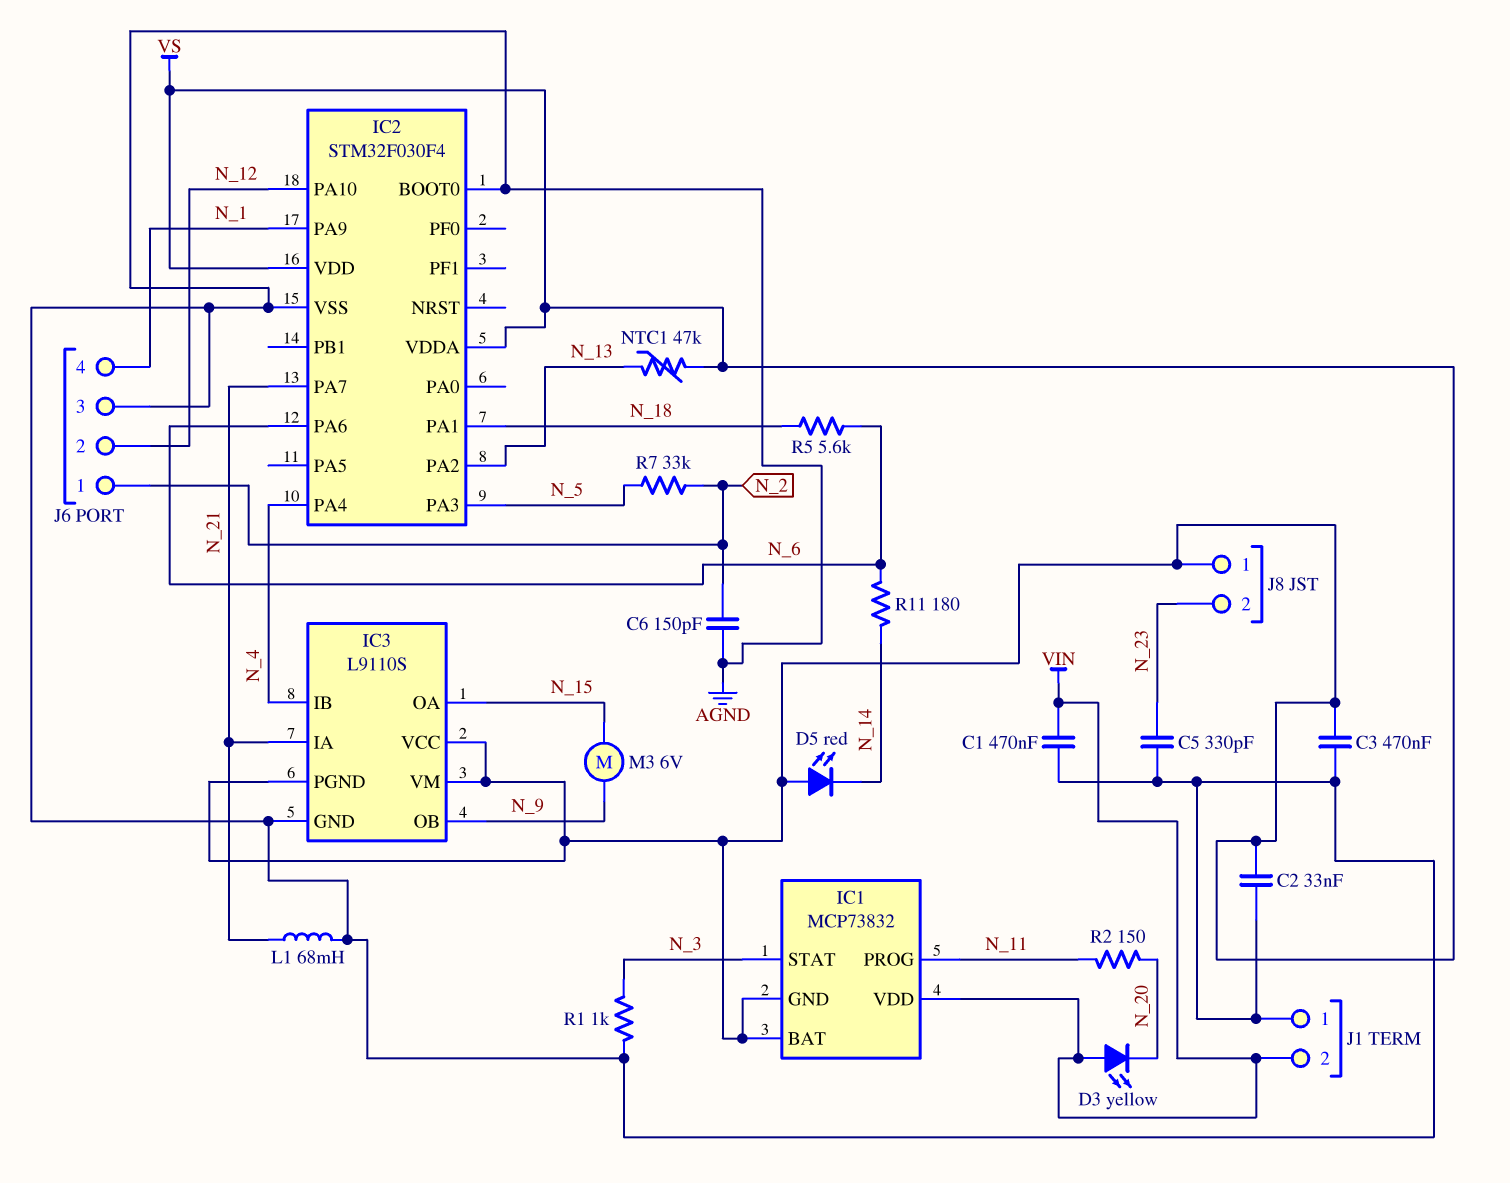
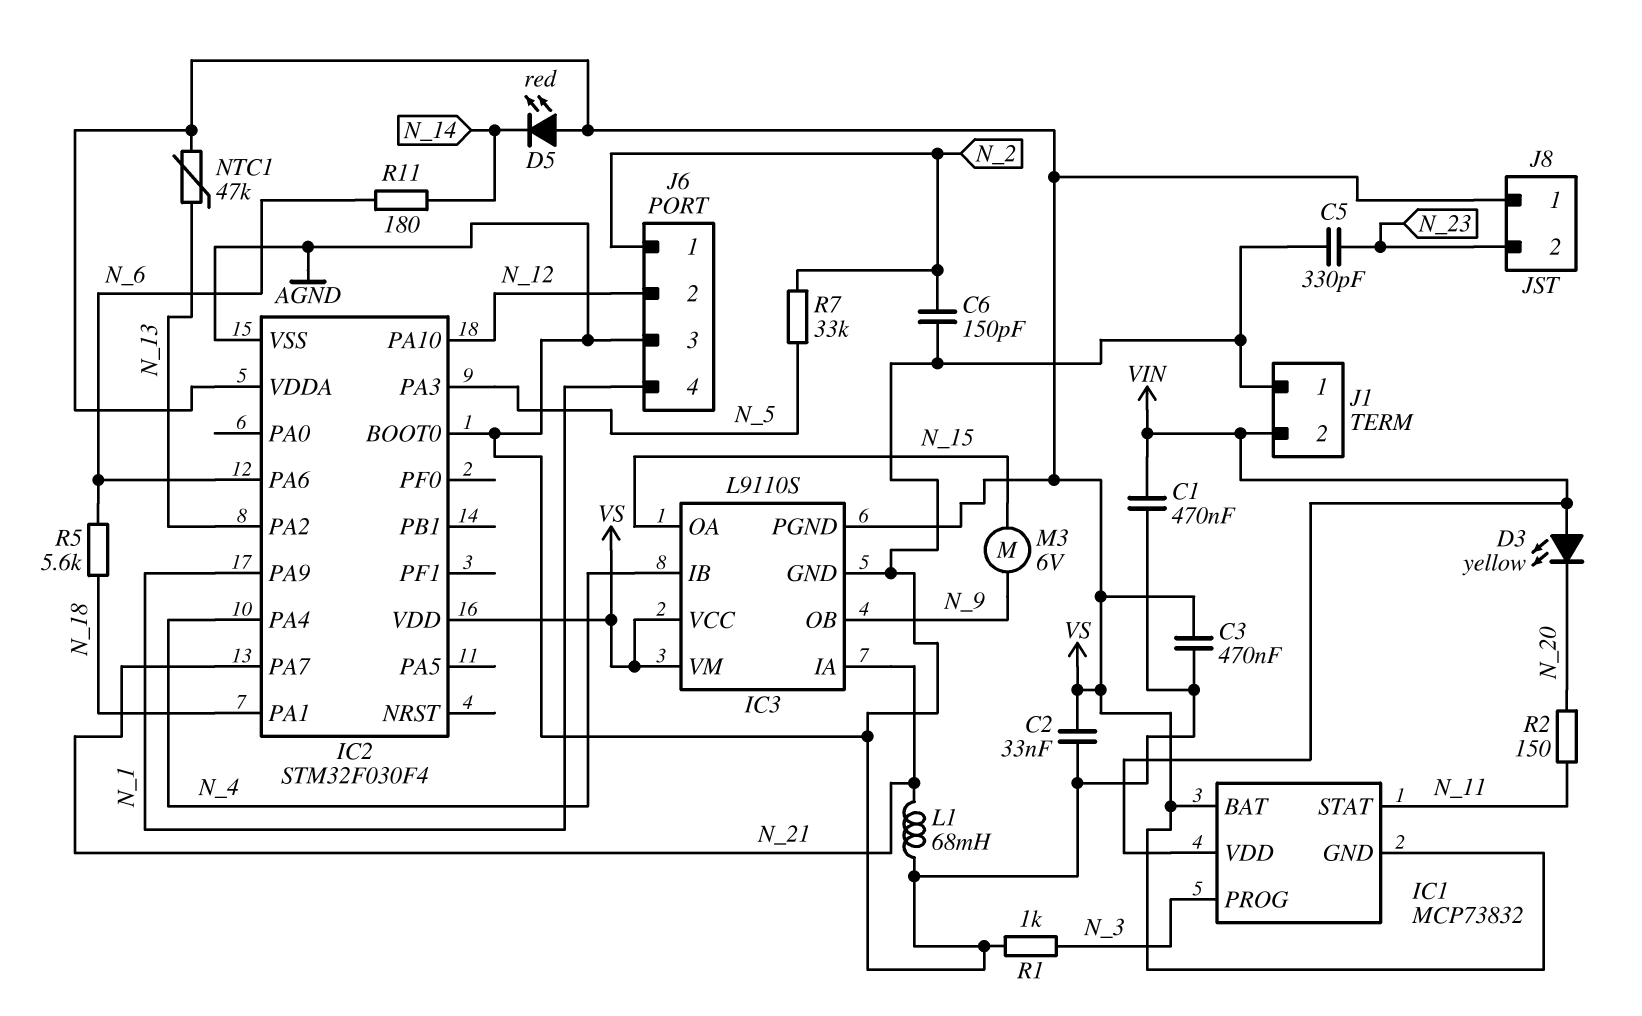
IC1 pin PROG: N_11 -> N_3
IC1 pin STAT: N_3 -> N_11

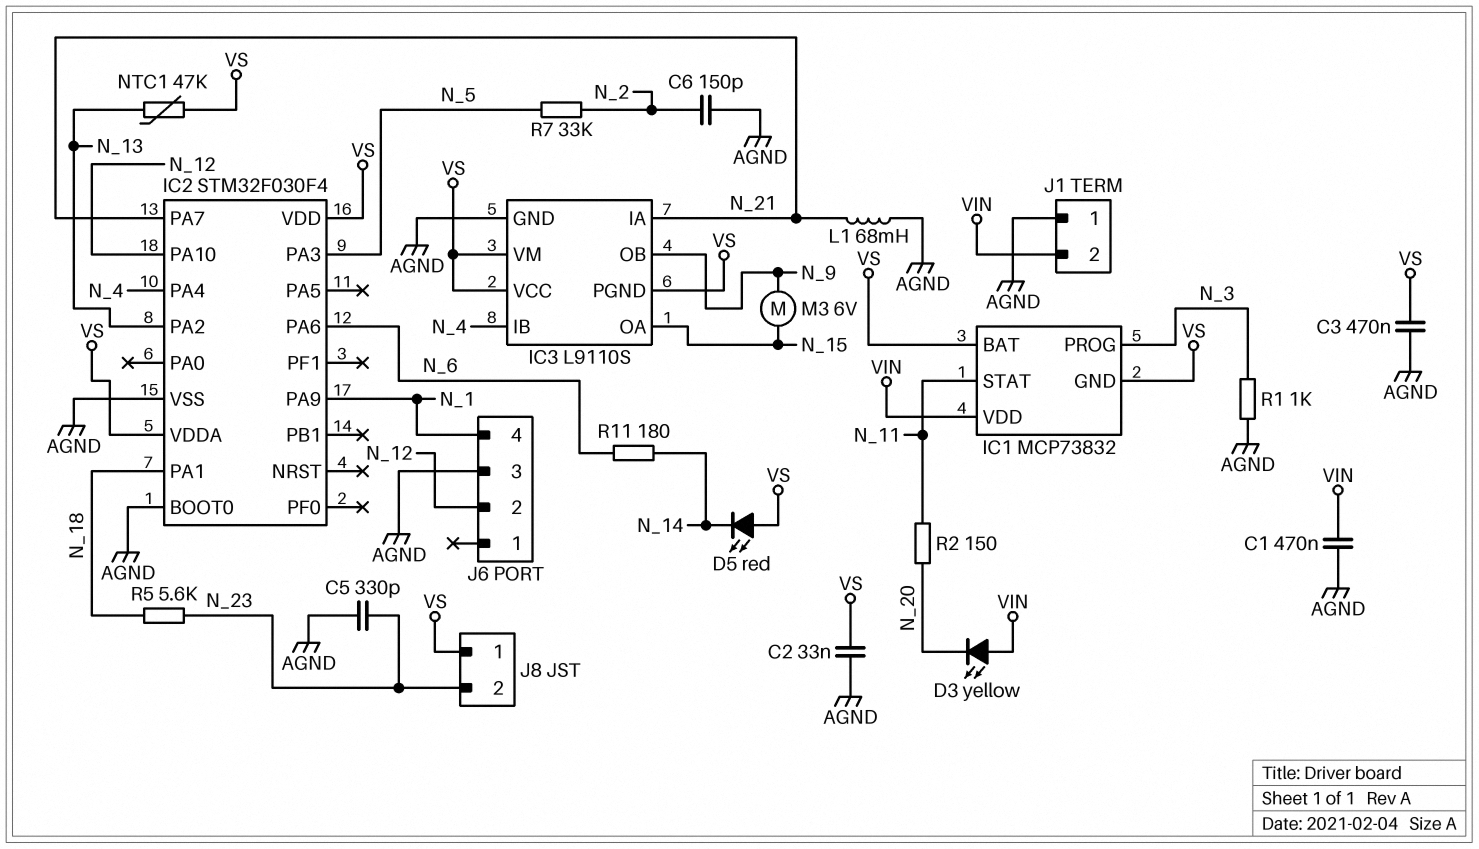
J6 pin 1: N_2 -> none
R5: 5.6k (N_6, N_18) -> 5.6k (N_18, N_23)

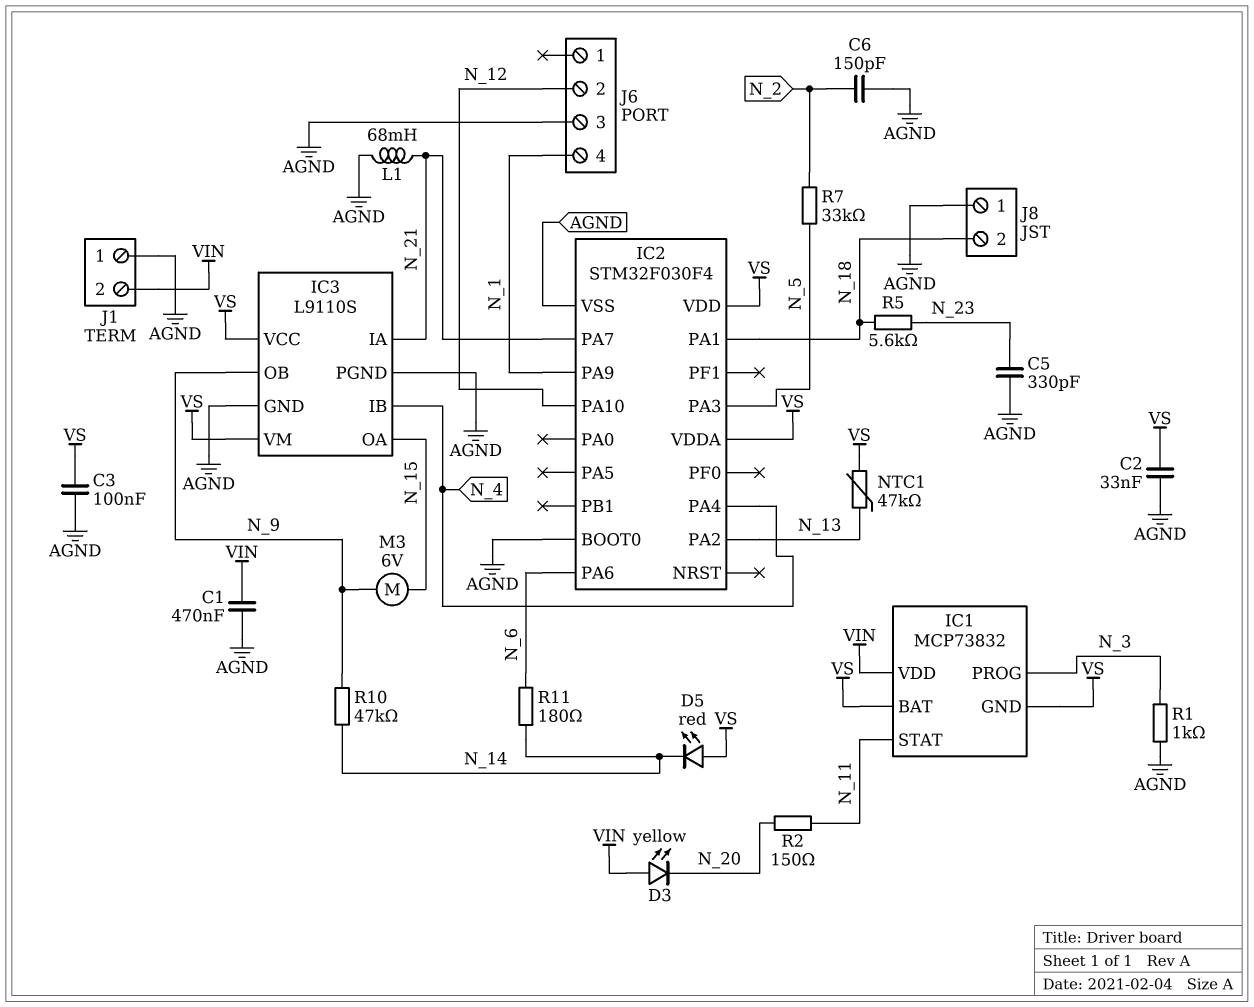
C3: 470nF (AGND, VS) -> 100nF (AGND, VS)
IC3 pin PGND: VS -> AGND
J8 pin 1: VS -> AGND
J8 pin 2: N_23 -> N_18
R10: none -> 47k (N_9, N_14)

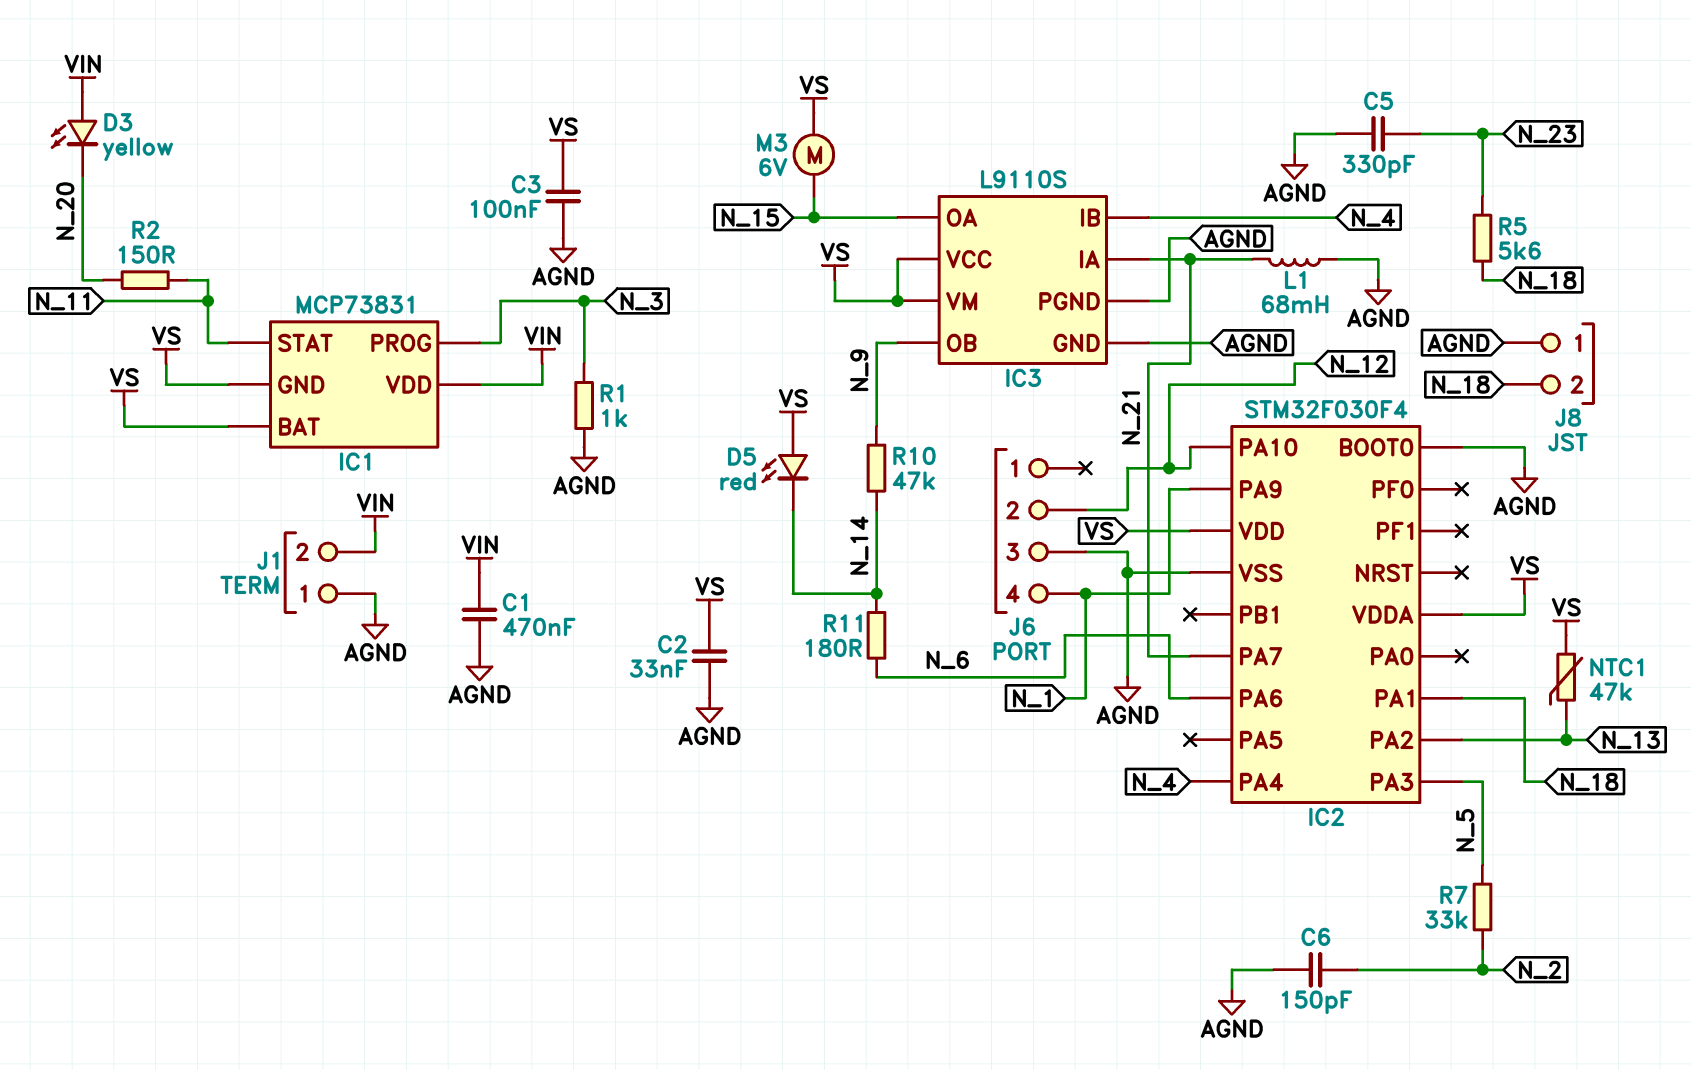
IC1: MCP73832 -> MCP73831
M3: motor 6V (N_9, N_15) -> motor 6V (N_15, VS)

